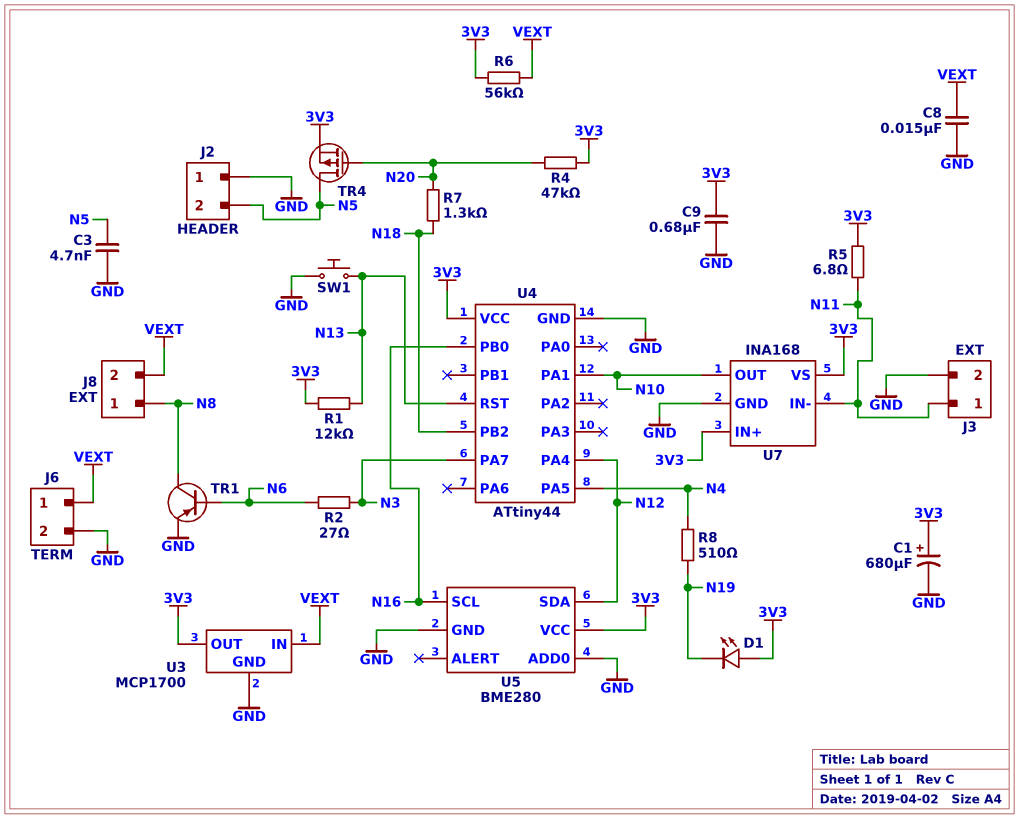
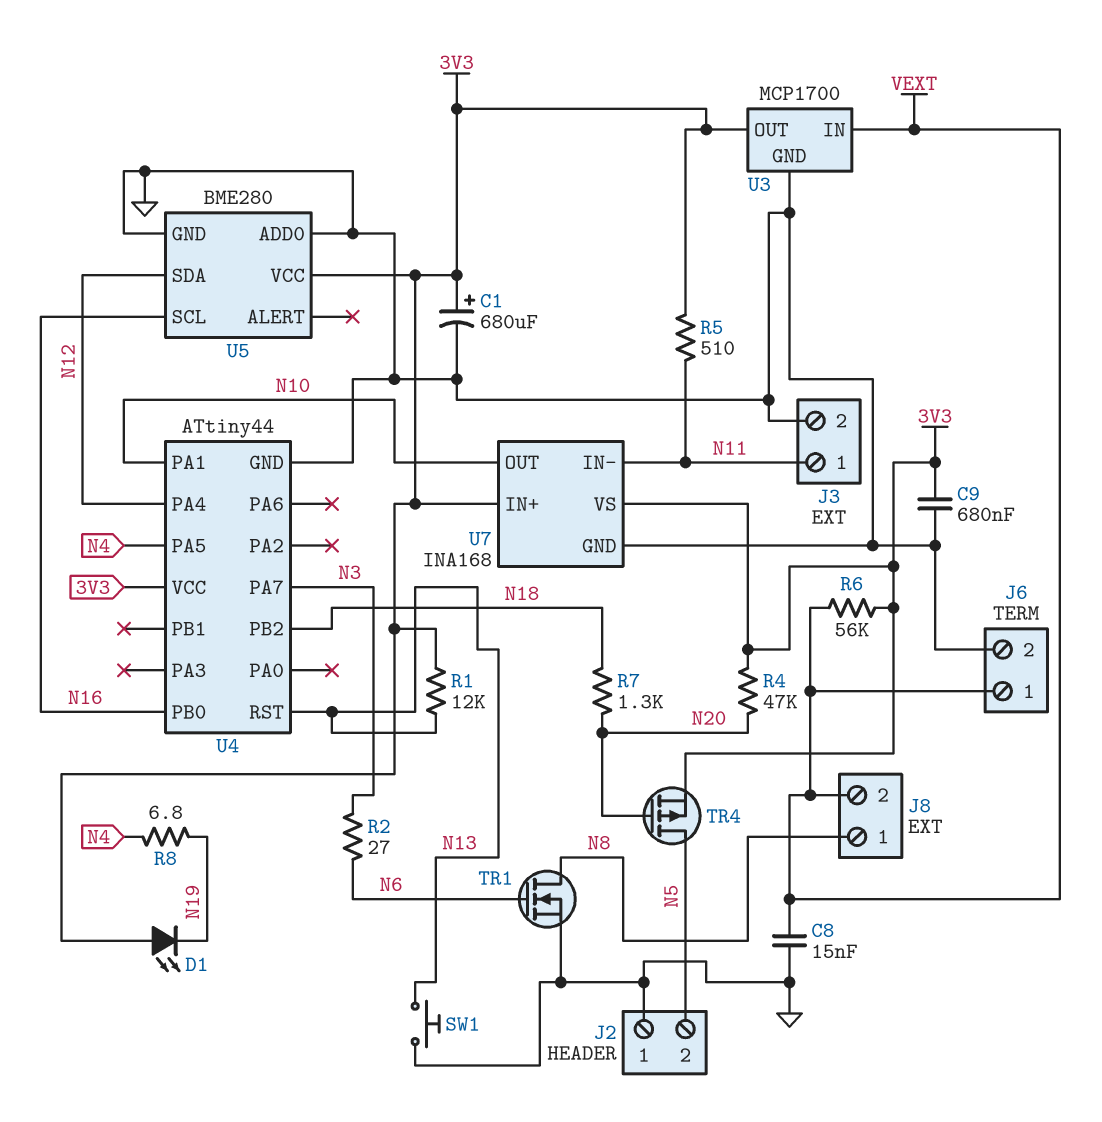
C3: 4.7nF (GND, N5) -> none
R5: 6.8 (3V3, N11) -> 510 (3V3, N11)
R8: 510 (N4, N19) -> 6.8 (N4, N19)
TR1: PNP (B N6, C N8, E GND) -> NMOS (G N6, D N8, S GND)

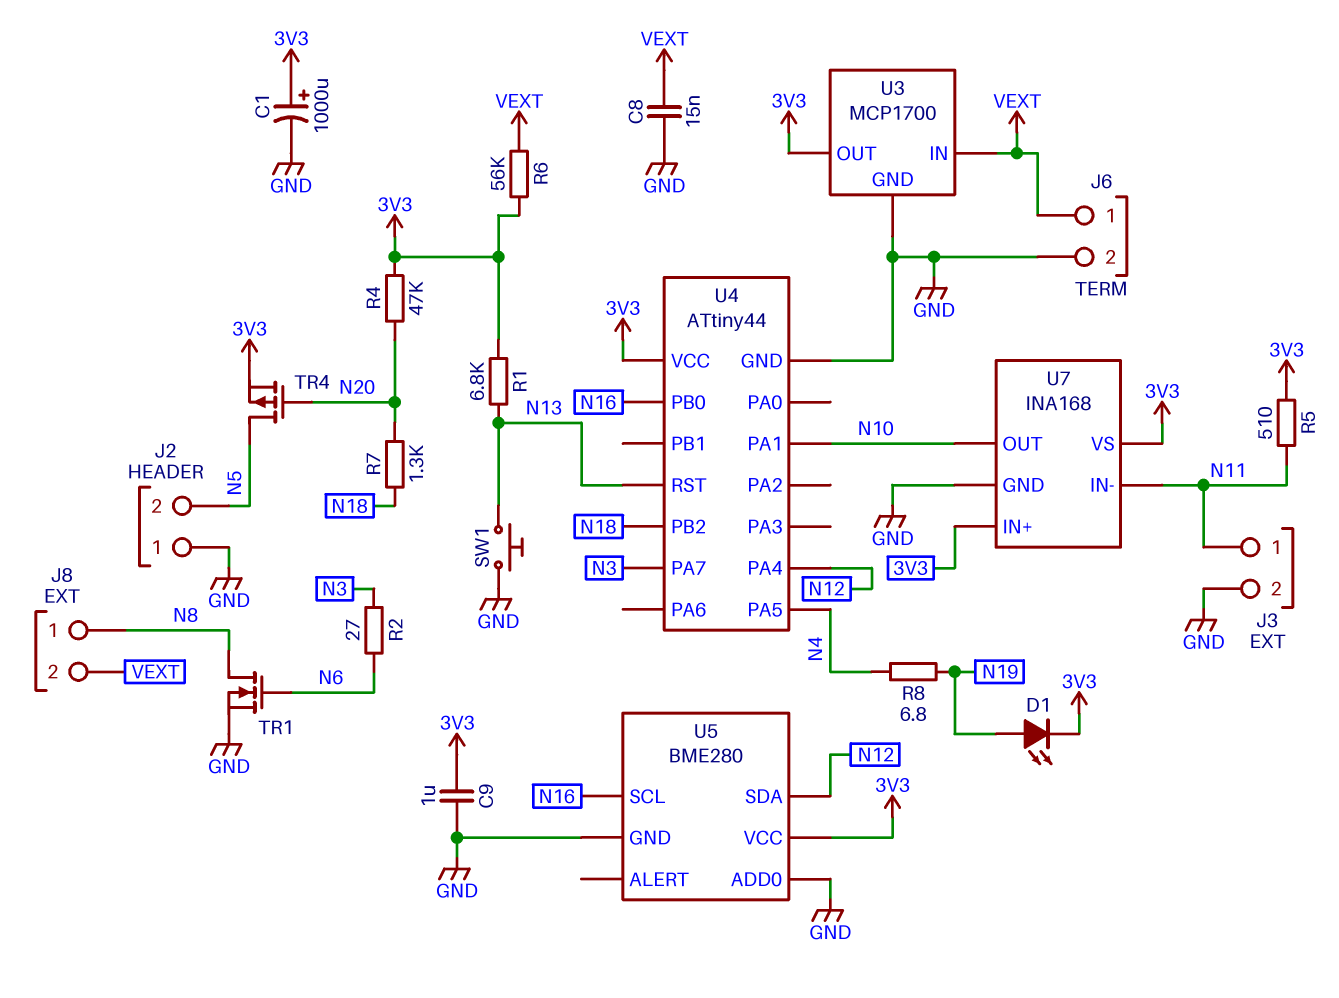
C1: 680uF (plus 3V3, minus GND) -> 1000uF (plus 3V3, minus GND)
C9: 680nF (3V3, GND) -> 1uF (3V3, GND)
D1: LED (A 3V3, K N19) -> LED (A N19, K 3V3)
R1: 12k (3V3, N13) -> 6.8k (3V3, N13)

